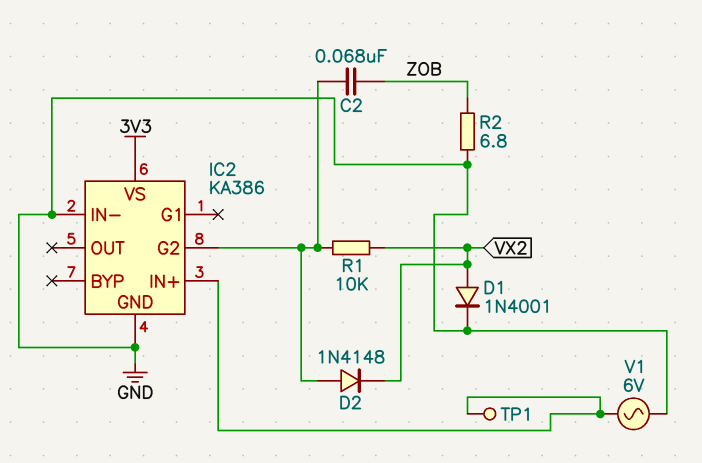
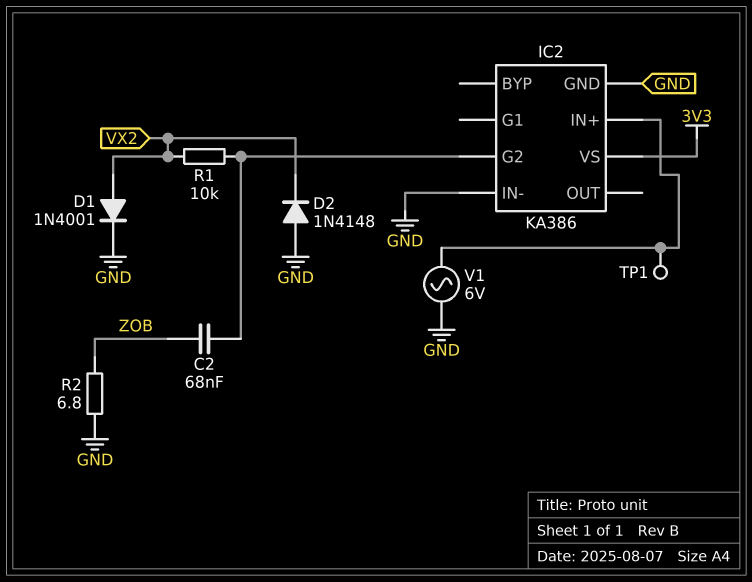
D2: diode 1N4148 (A IC2/G2, K VX2) -> diode 1N4148 (A GND, K VX2)

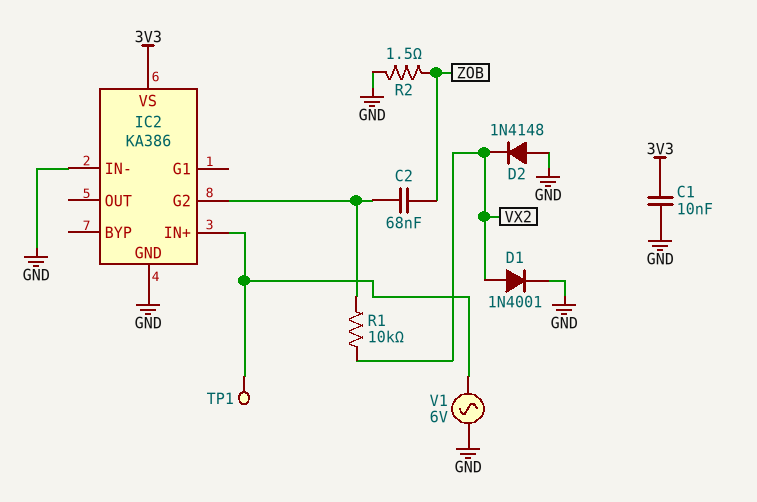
C1: none -> 10nF (3V3, GND)
R2: 6.8 (GND, ZOB) -> 1.5 (GND, ZOB)

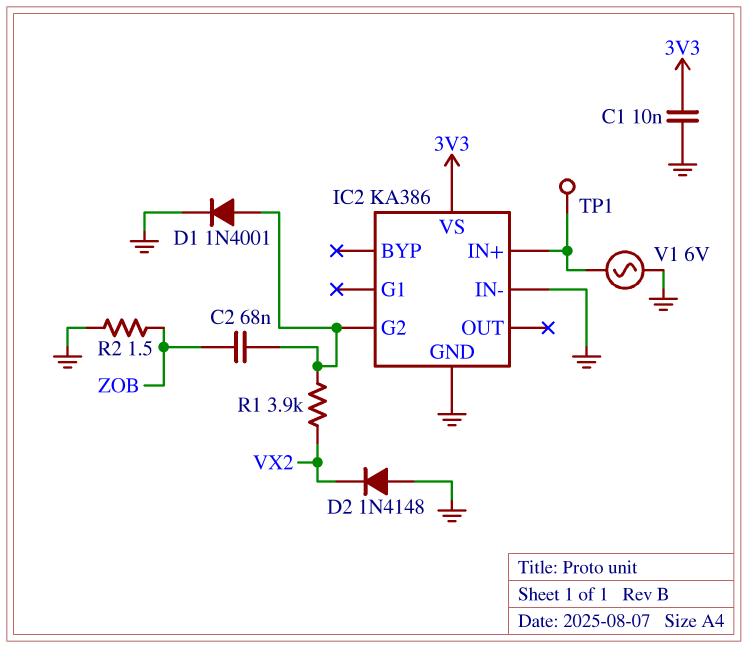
D1: diode 1N4001 (A VX2, K GND) -> diode 1N4001 (A IC2/G2, K GND)
R1: 10k (IC2/G2, VX2) -> 3.9k (IC2/G2, VX2)

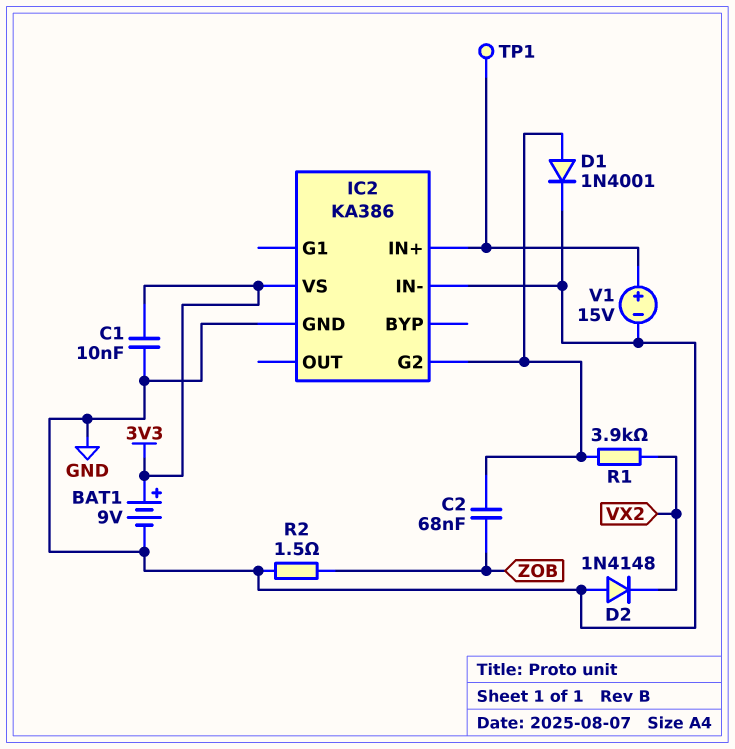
BAT1: none -> 9V (plus 3V3, minus GND)
V1: AC 6V (GND, IC2/IN+) -> 15V (plus IC2/IN+, minus GND)

